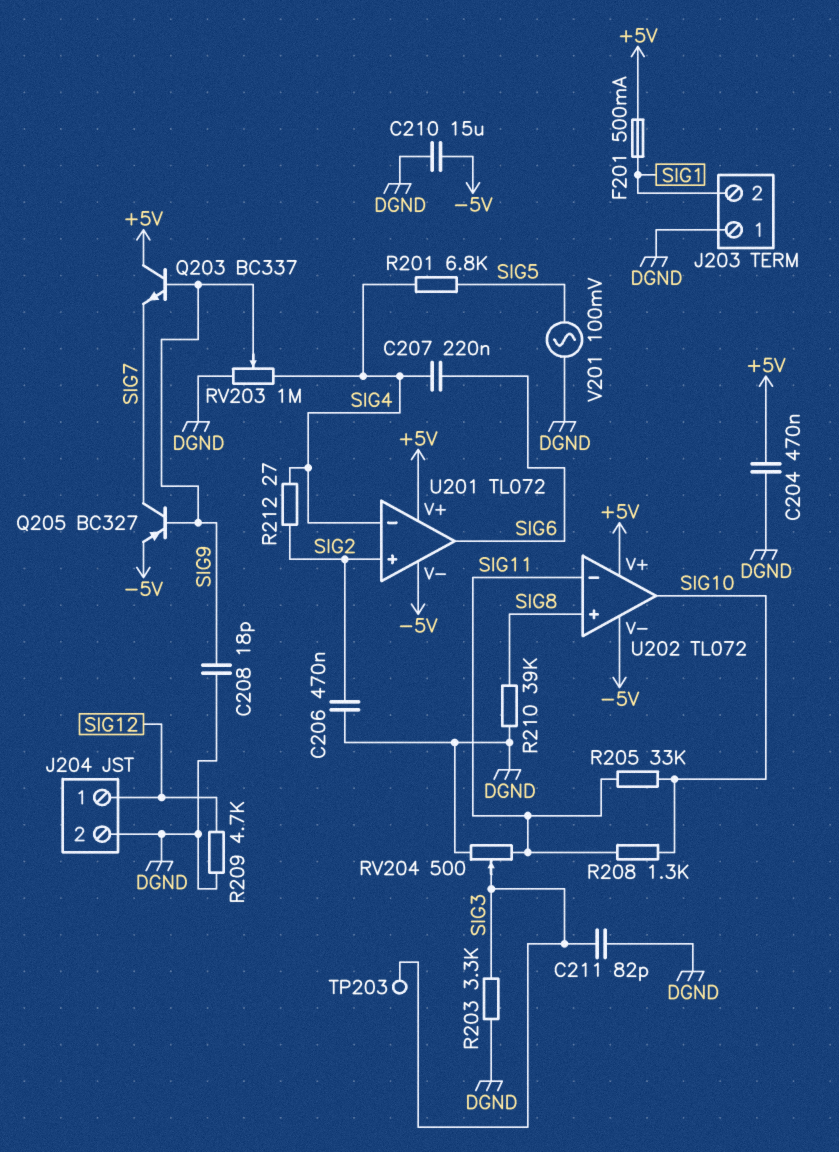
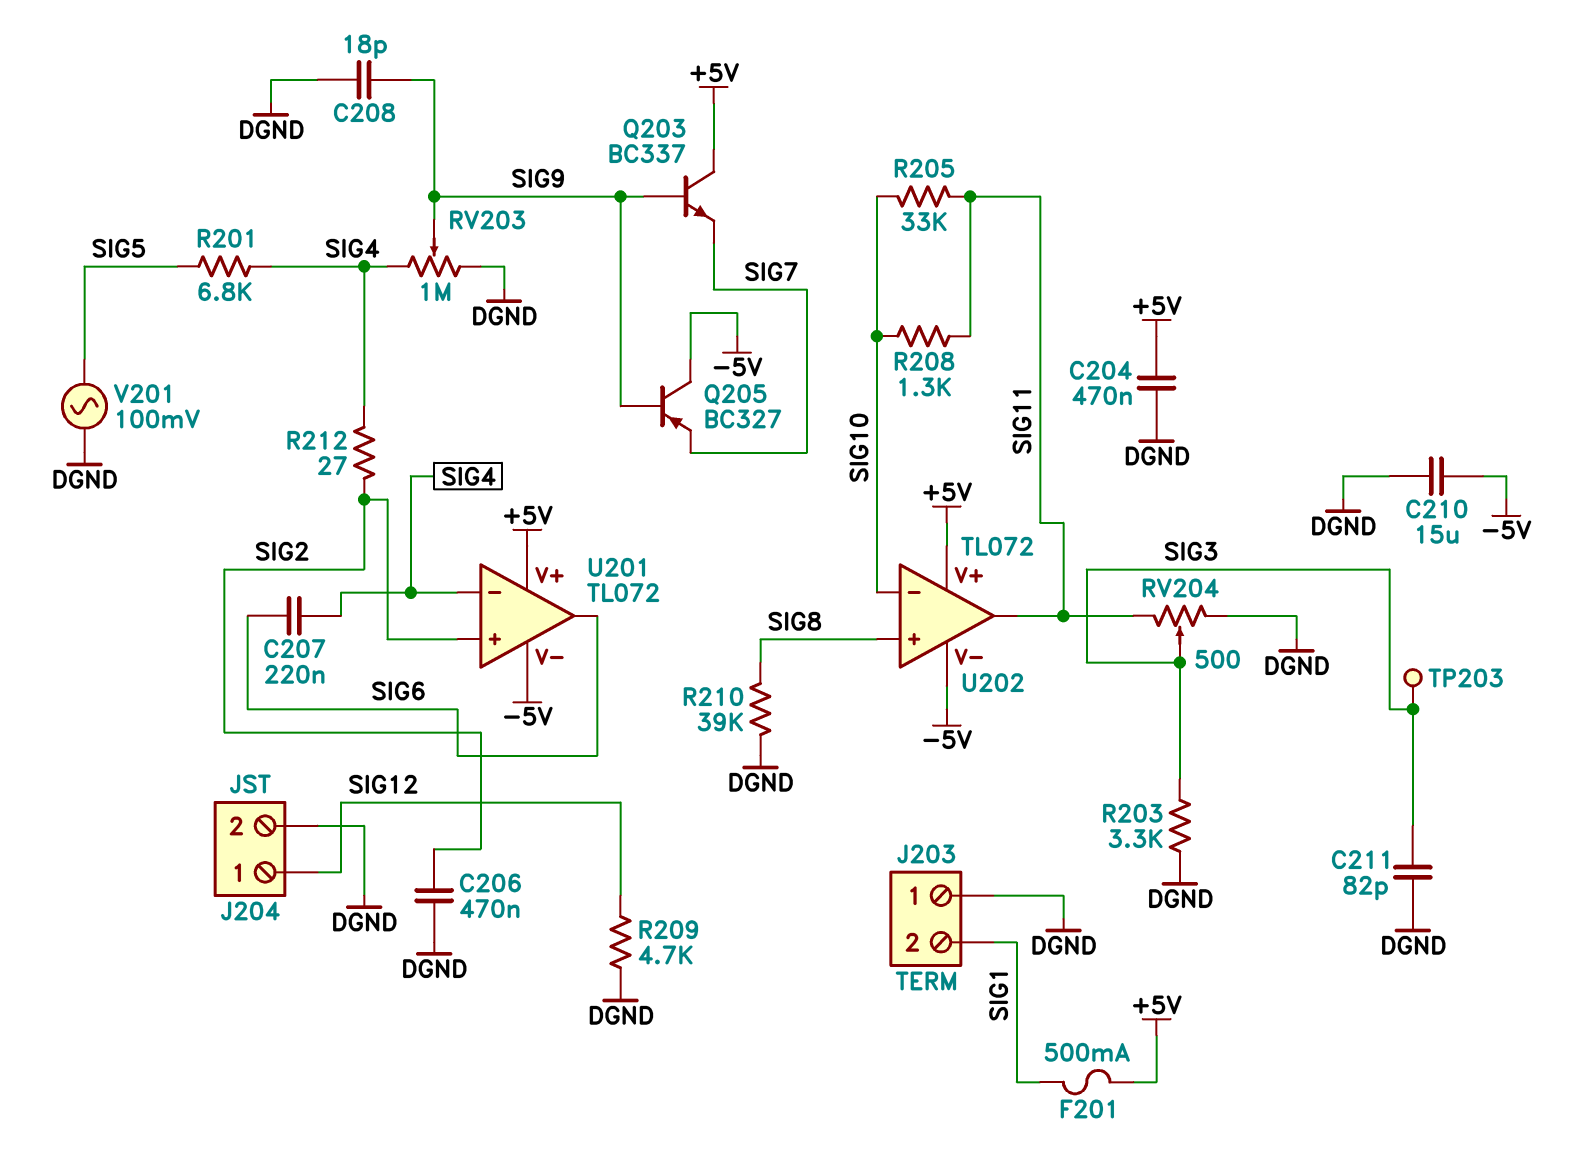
Q205: PNP BC327 (B SIG9, C SIG7, E -5V) -> PNP BC327 (B SIG9, C -5V, E SIG7)
U202 pin in-: SIG11 -> SIG10
U202 pin out: SIG10 -> SIG11

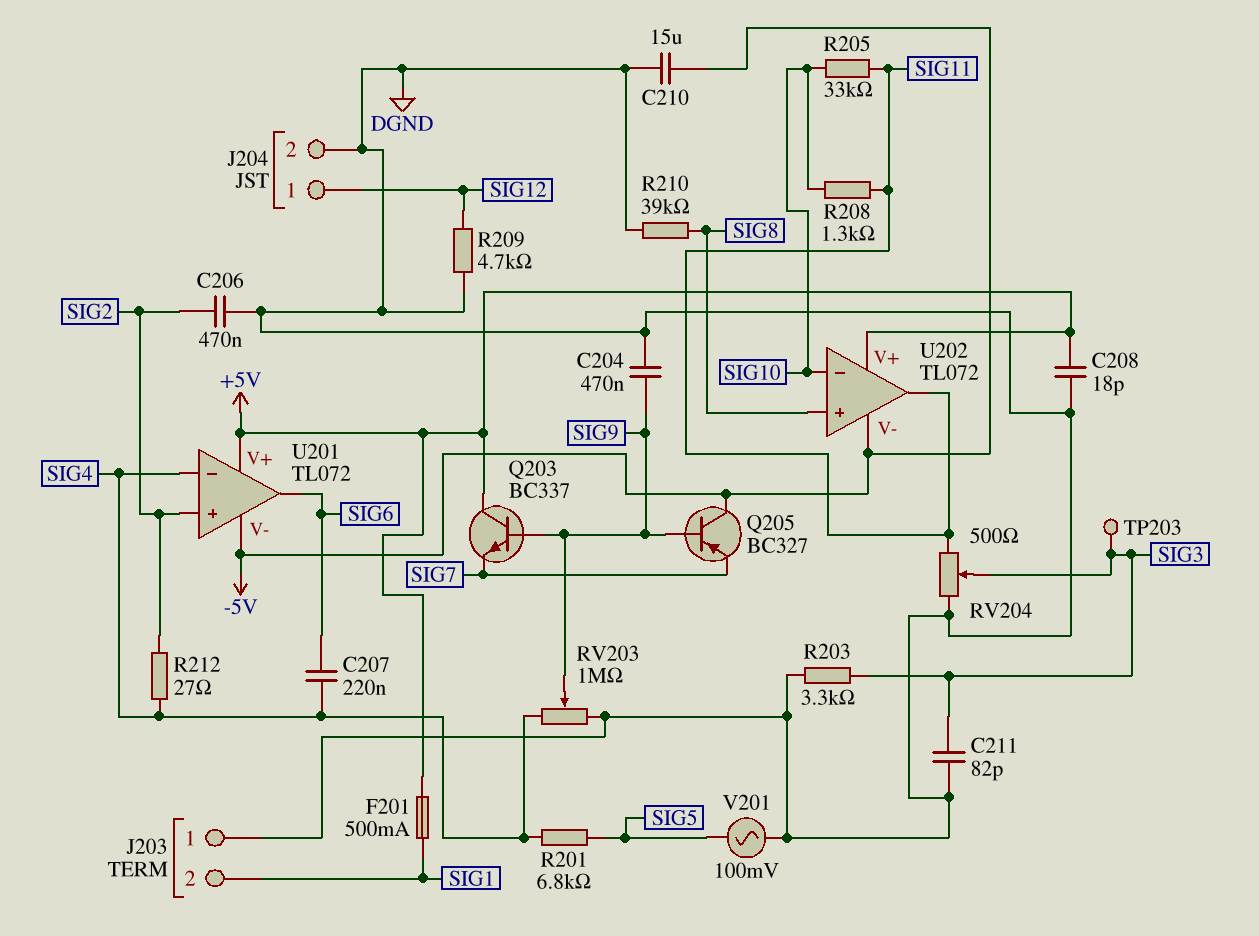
C204: 470nF (+5V, DGND) -> 470nF (DGND, SIG9)
C208: 18pF (DGND, SIG9) -> 18pF (+5V, DGND)

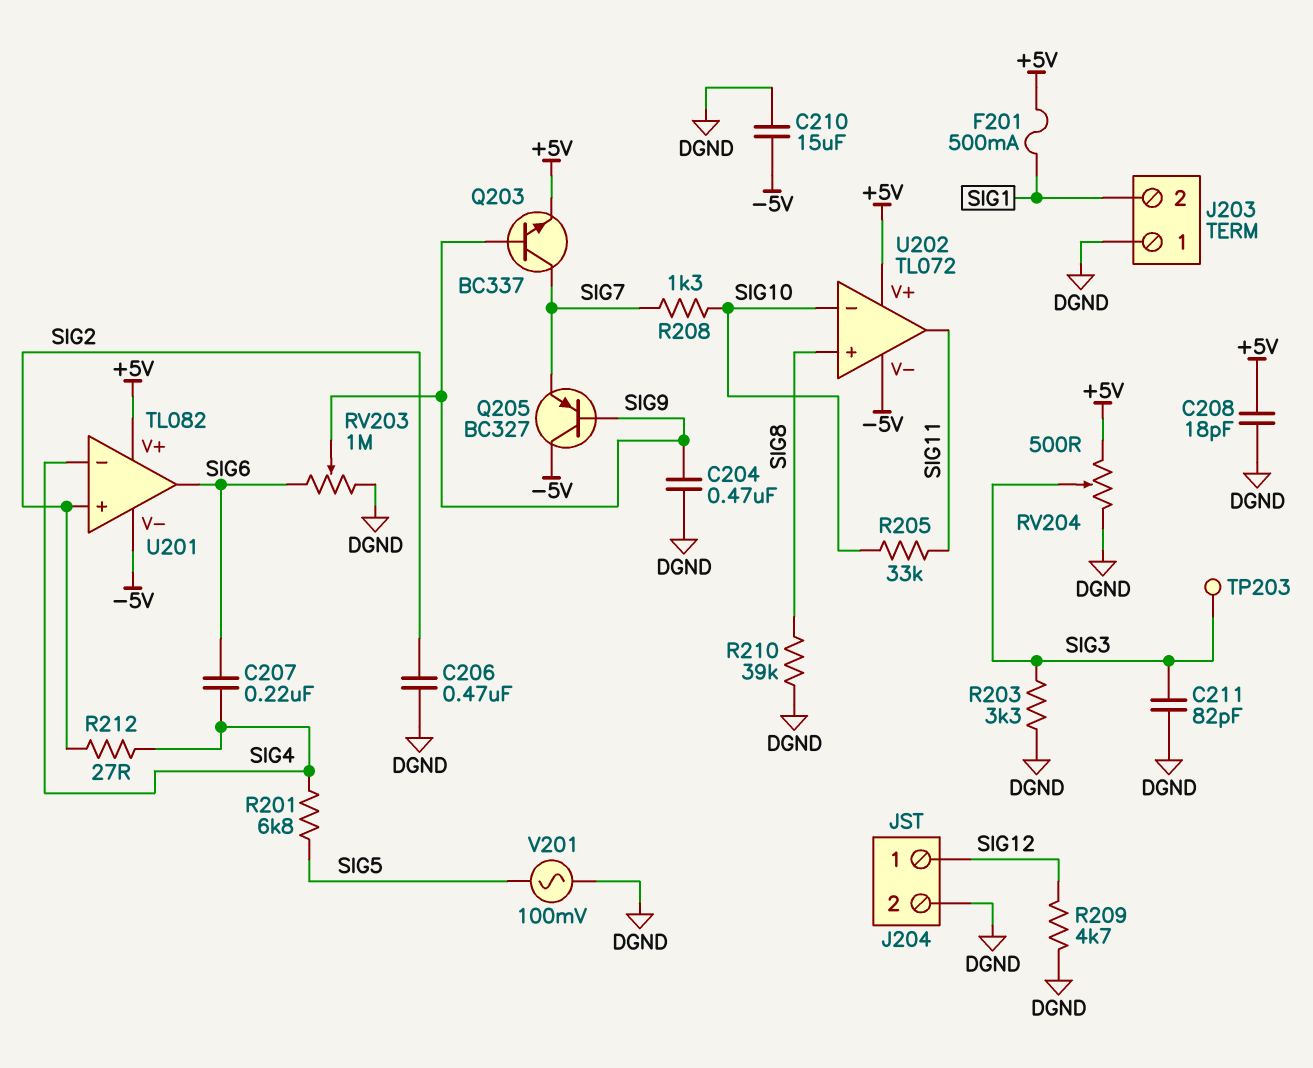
Q203: NPN BC337 (B SIG9, C +5V, E SIG7) -> NPN BC337 (B SIG9, C SIG7, E +5V)
R208: 1.3k (SIG10, SIG11) -> 1.3k (SIG7, SIG10)
RV203: 1M (DGND, SIG4, wiper SIG9) -> 1M (DGND, SIG6, wiper SIG9)
RV204: 500 (DGND, SIG11, wiper SIG3) -> 500 (+5V, DGND, wiper SIG3)
U201: TL072 -> TL082

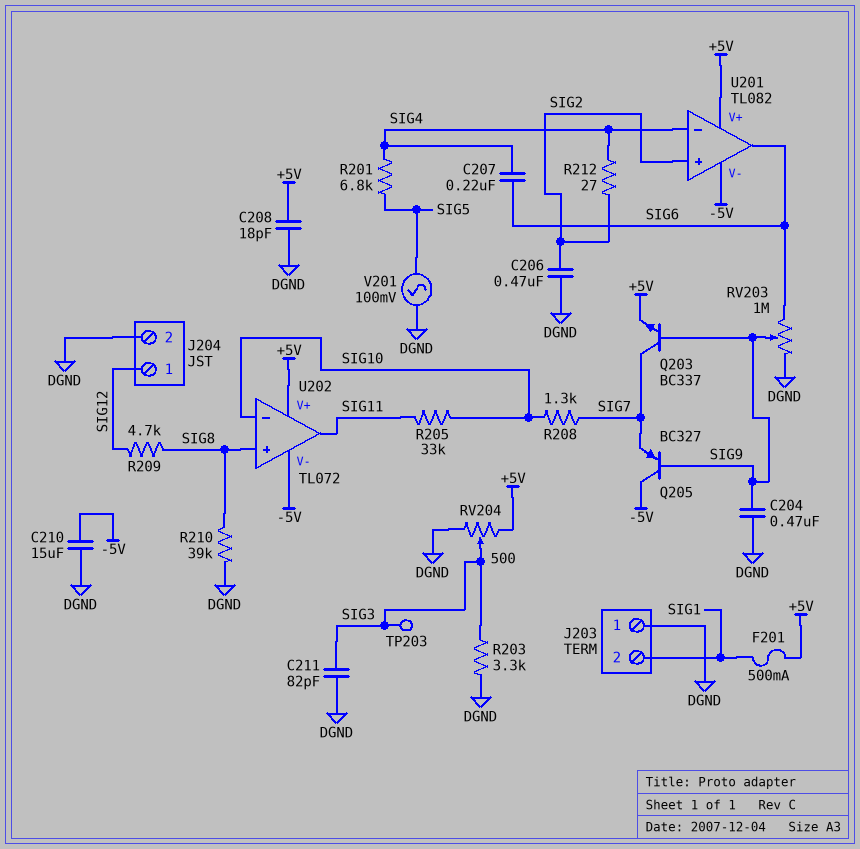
R209: 4.7k (DGND, SIG12) -> 4.7k (SIG8, SIG12)

